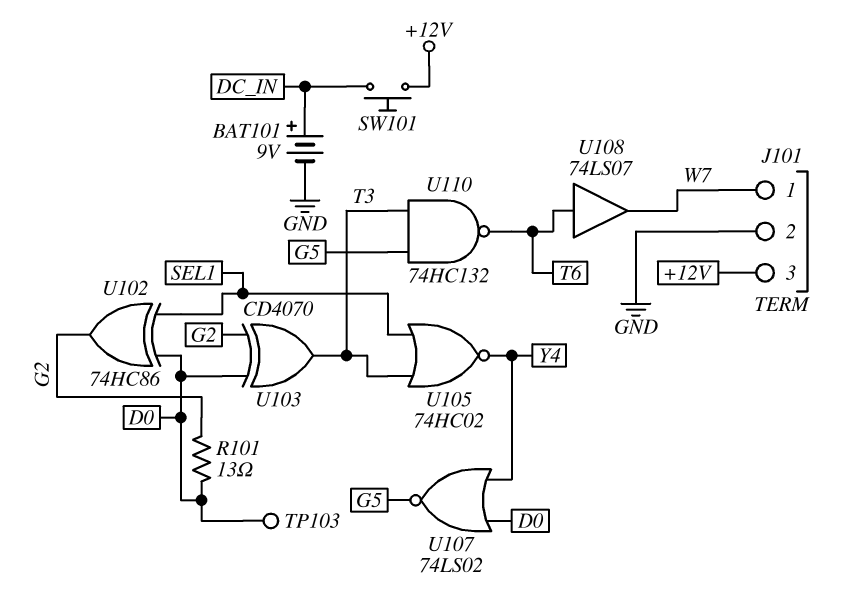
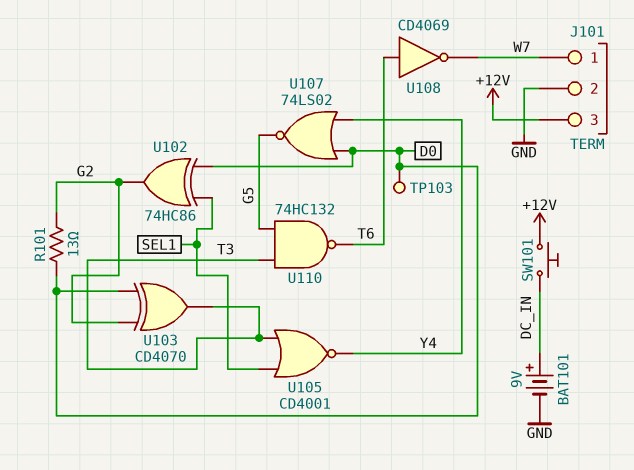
U105: NOR 74HC02 (in SEL1, in T3, out Y4) -> NOR CD4001 (in SEL1, in T3, out Y4)
U108: buffer 74LS07 (in T6, out W7) -> NOT CD4069 (in T6, out W7)

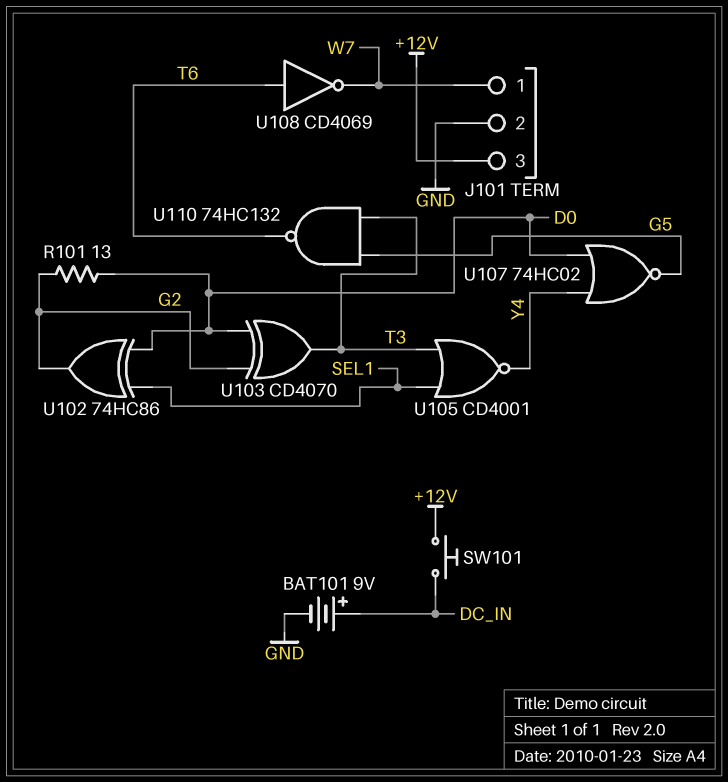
TP103: test point (D0) -> none
U107: NOR 74LS02 (in D0, in Y4, out G5) -> NOR 74HC02 (in D0, in Y4, out G5)

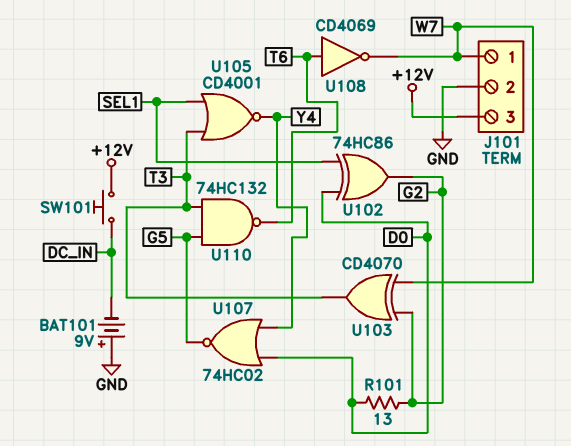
BAT101: 9V (plus DC_IN, minus GND) -> 9V (plus GND, minus DC_IN)
U103: XOR CD4070 (in D0, in G2, out T3) -> XOR CD4070 (in G2, in W7, out T3)

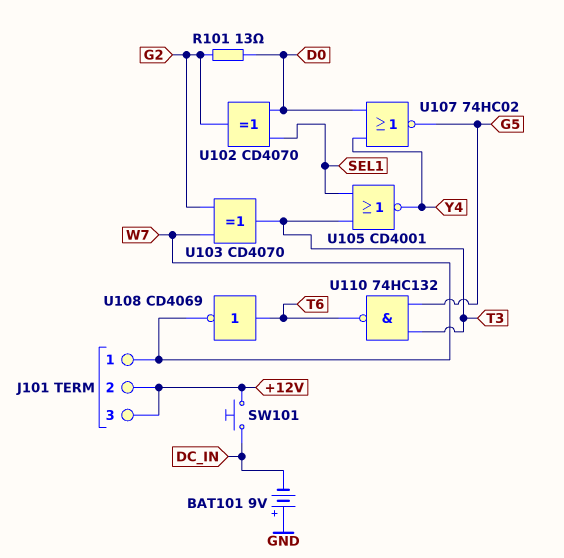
J101 pin 2: GND -> +12V
U102: XOR 74HC86 (in D0, in SEL1, out G2) -> XOR CD4070 (in D0, in SEL1, out G2)

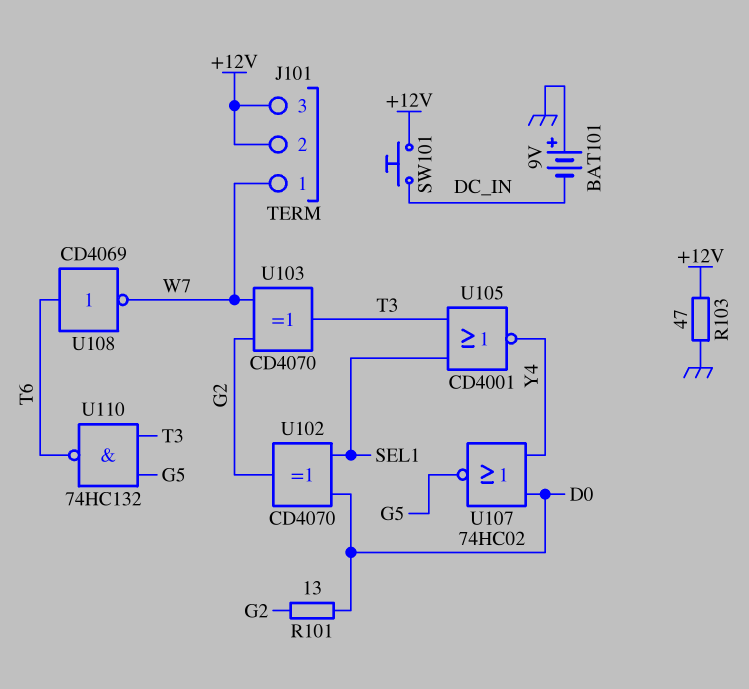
R103: none -> 47 (+12V, GND)

